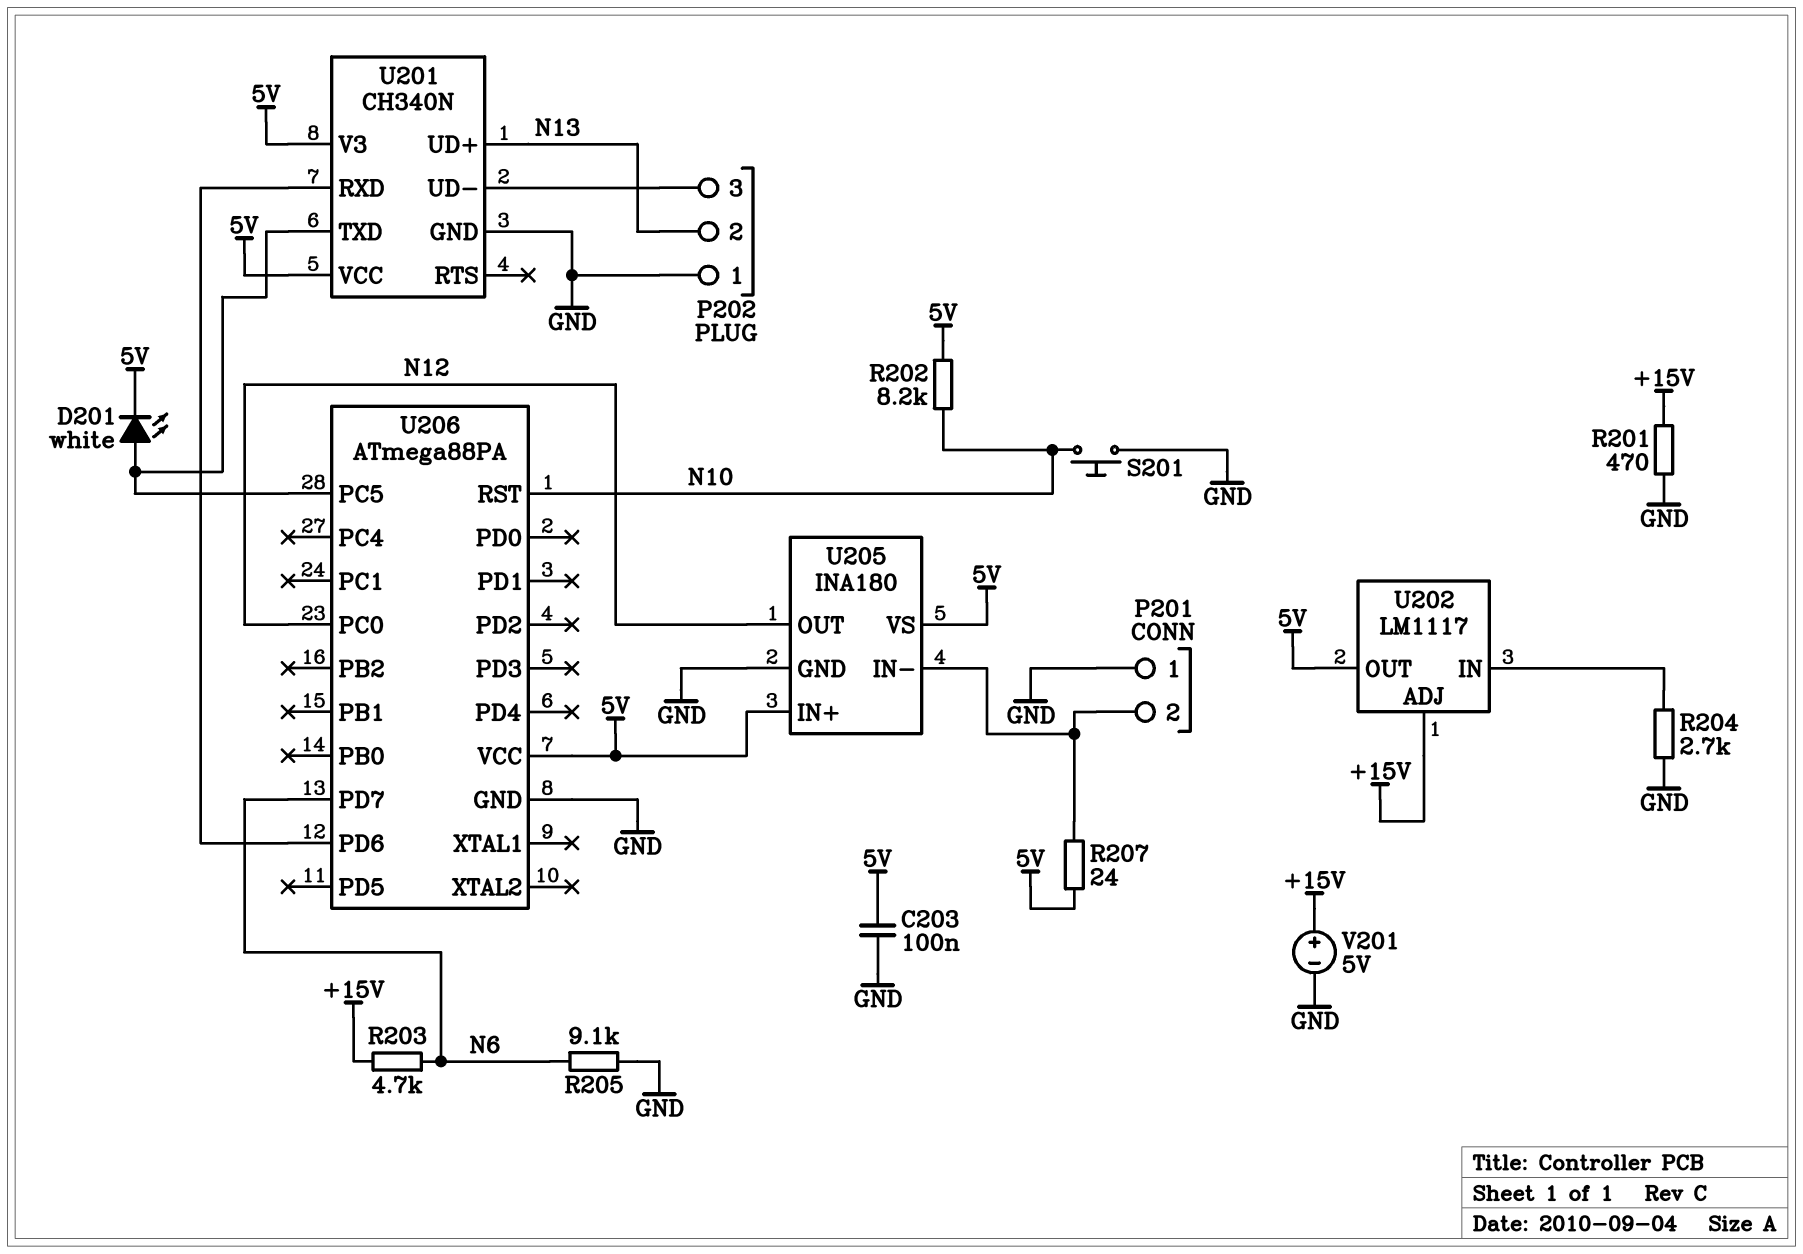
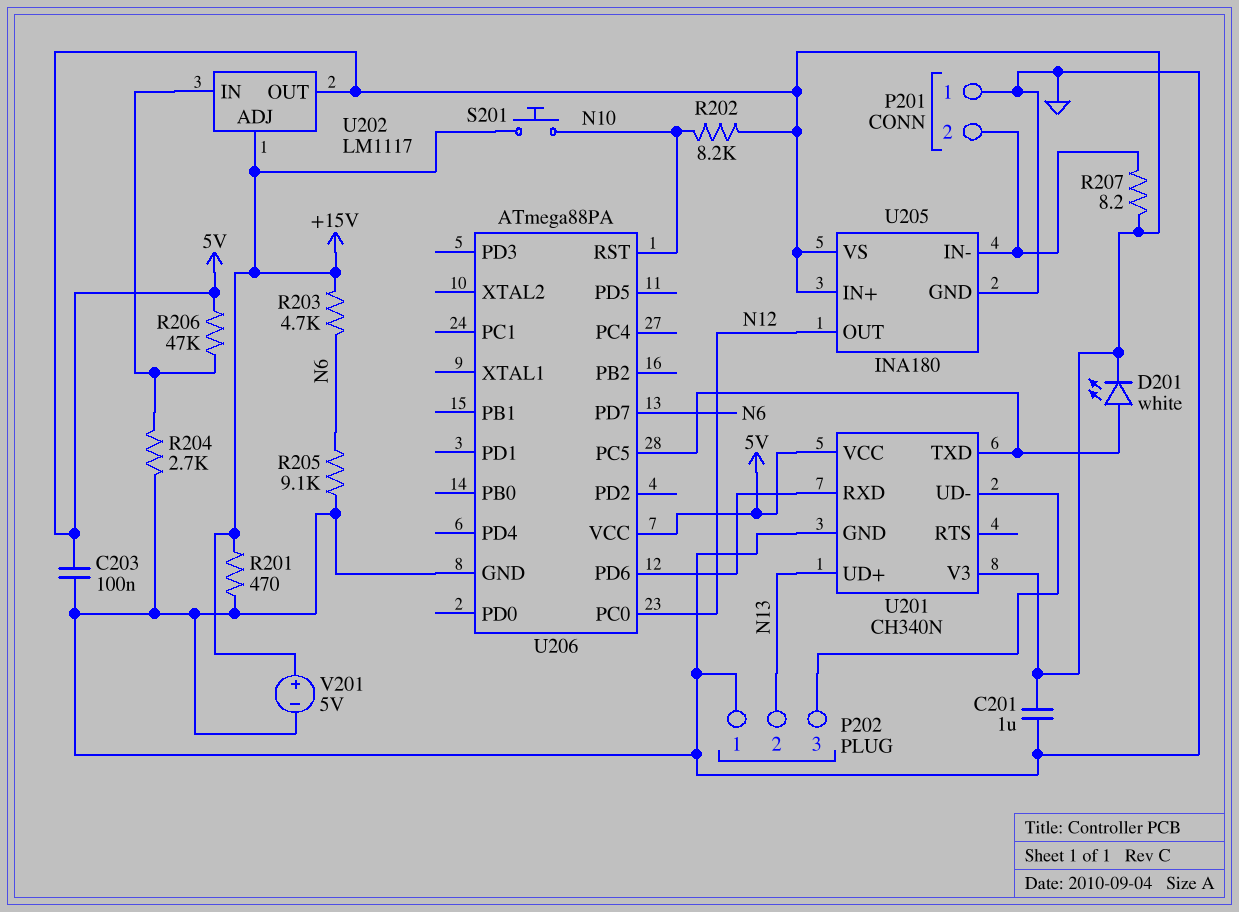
C201: none -> 1uF (5V, GND)
R206: none -> 47k (5V, U202/IN)
R207: 24 (5V, P201/2) -> 8.2 (5V, P201/2)
S201: button (GND, N10) -> button (+15V, N10)

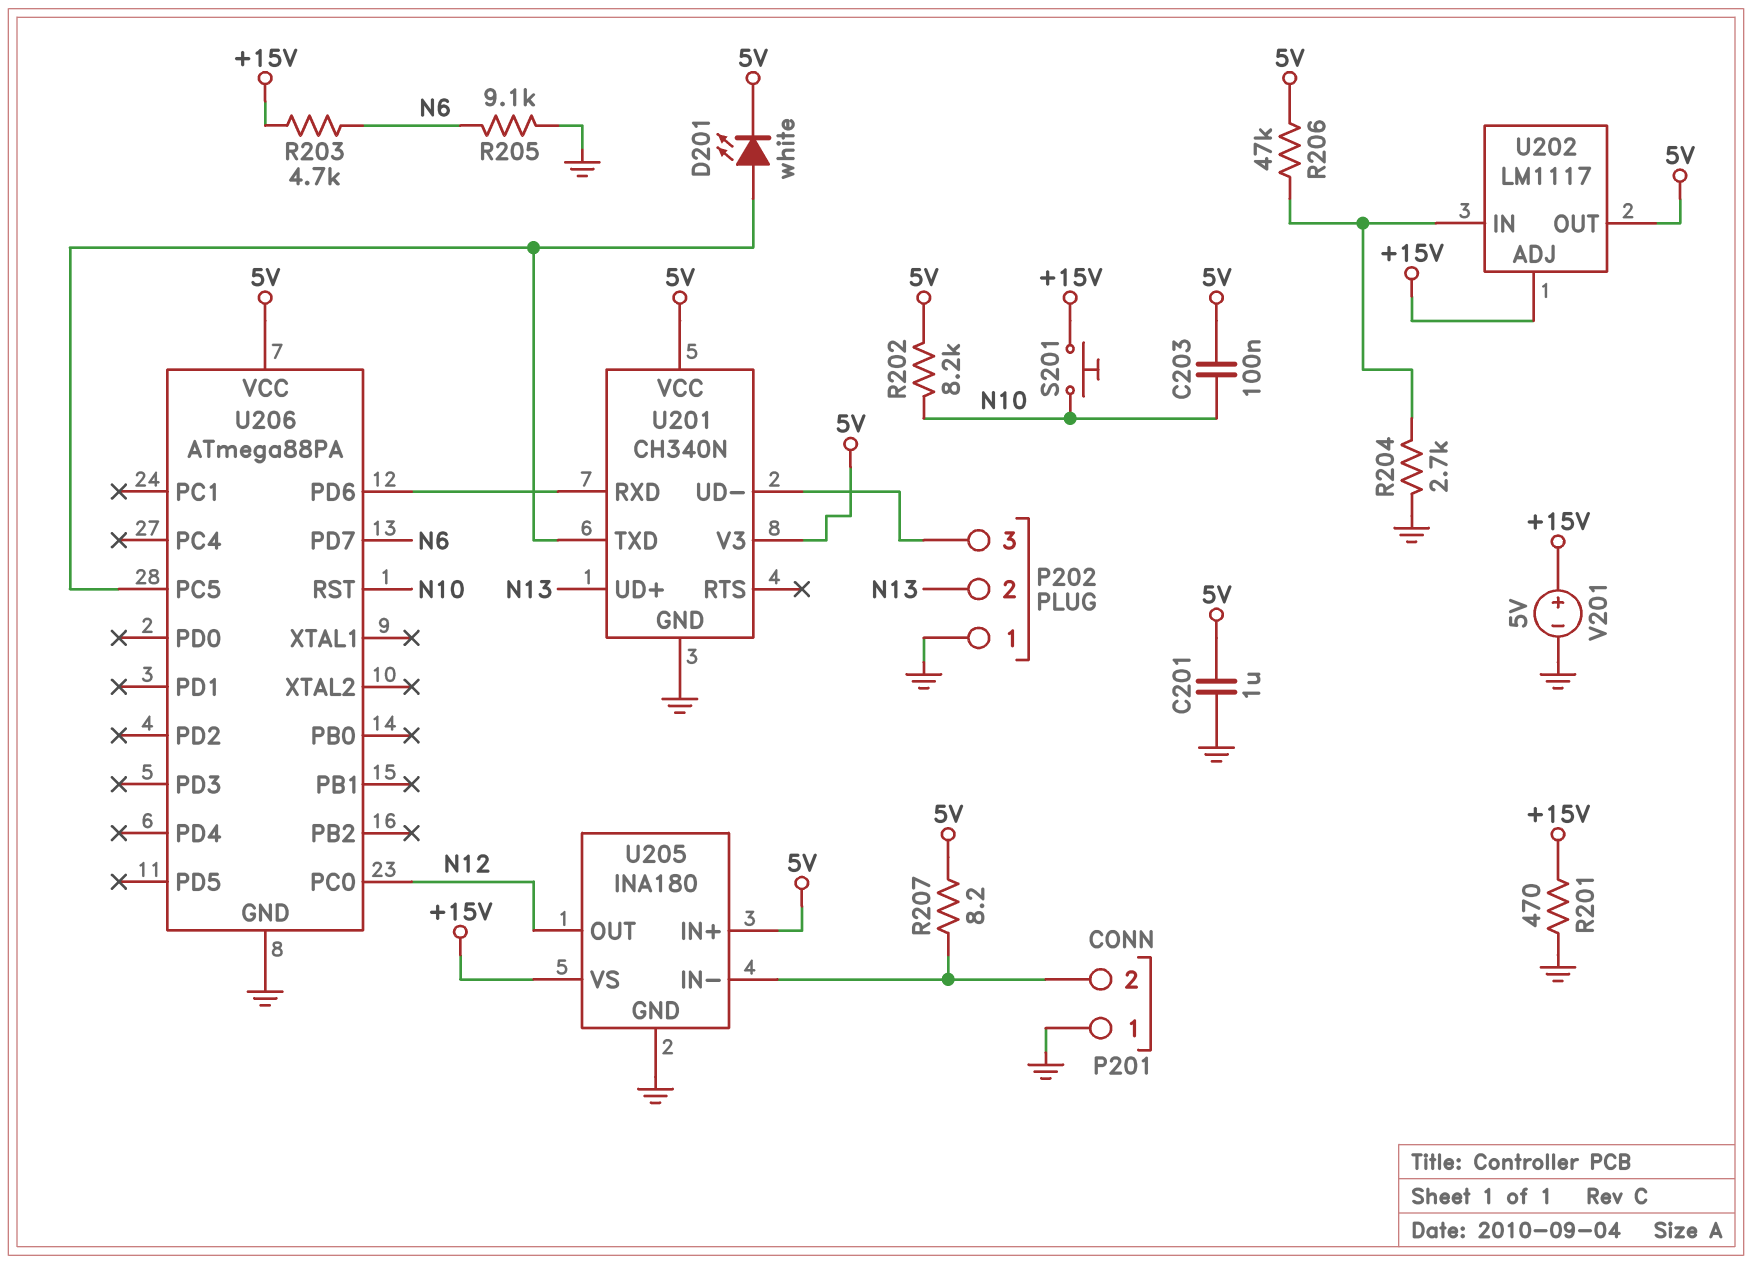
C203: 100nF (5V, GND) -> 100nF (5V, N10)
U205 pin VS: 5V -> +15V

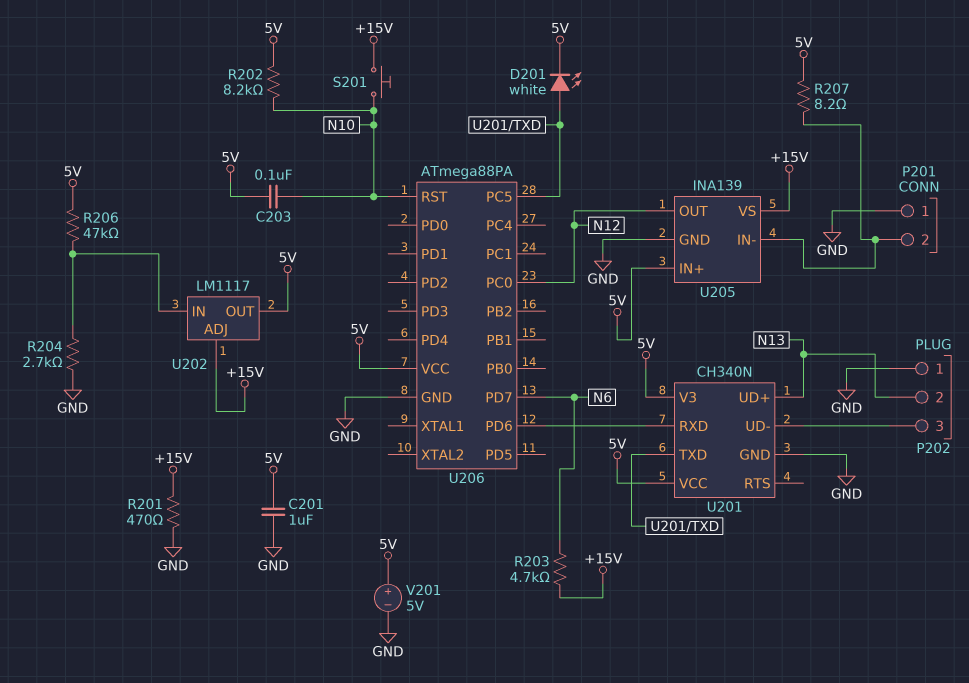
R205: 9.1k (GND, N6) -> none
U205: INA180 -> INA139
V201: 5V (plus +15V, minus GND) -> 5V (plus 5V, minus GND)

